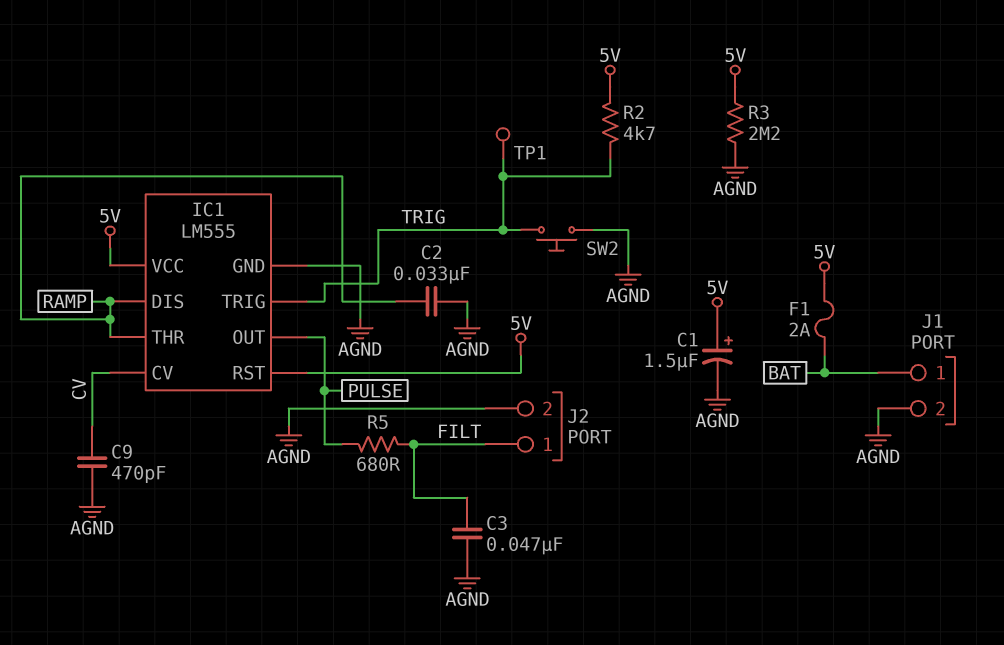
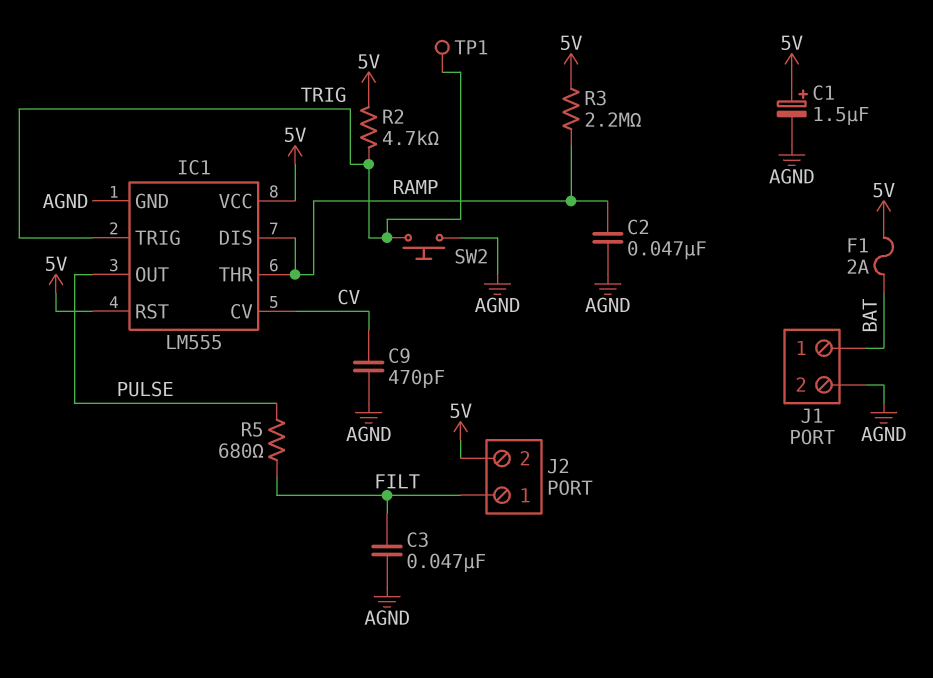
C2: 33nF (AGND, RAMP) -> 47nF (AGND, RAMP)
J2 pin 2: AGND -> 5V
R3: 2.2M (5V, AGND) -> 2.2M (5V, RAMP)

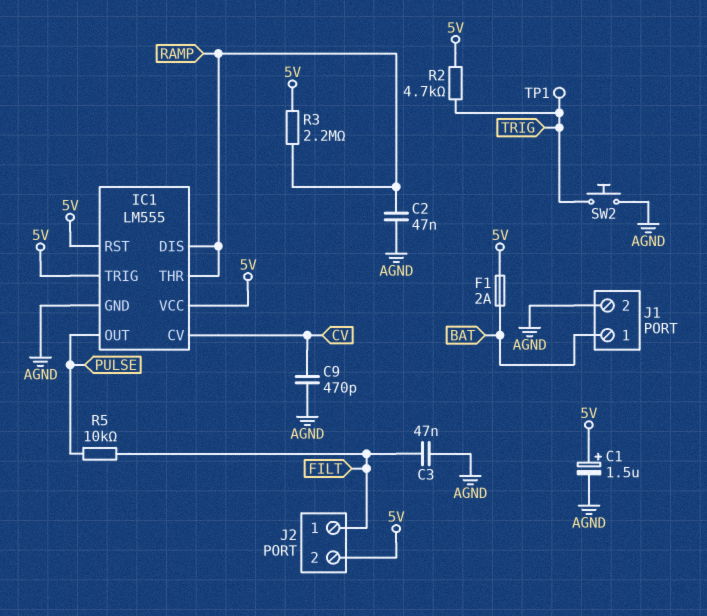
IC1 pin TRIG: TRIG -> 5V
R5: 680 (FILT, PULSE) -> 10k (FILT, PULSE)

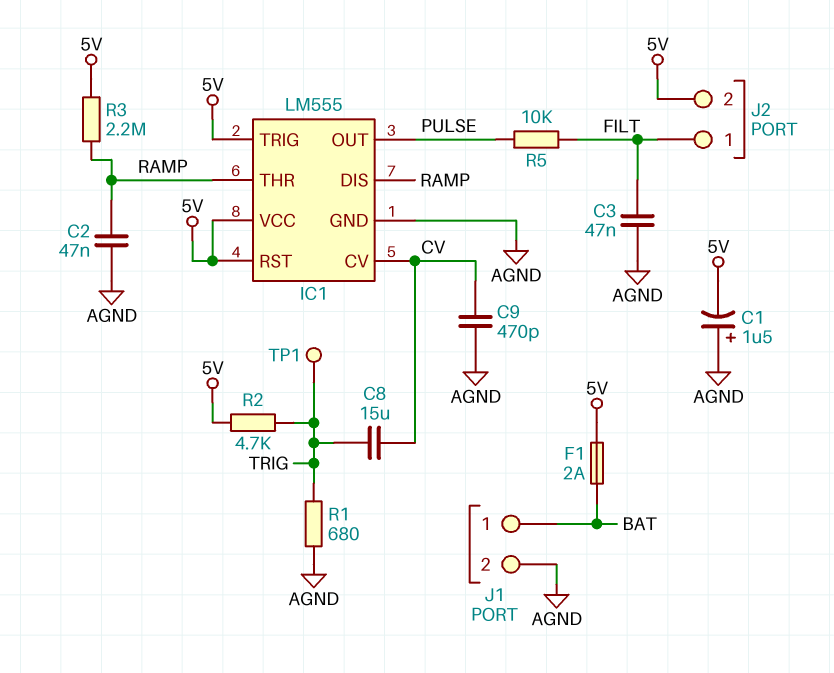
C1: 1.5uF (plus 5V, minus AGND) -> 1.5uF (plus AGND, minus 5V)
C8: none -> 15uF (CV, TRIG)
R1: none -> 680 (AGND, TRIG)
SW2: button (AGND, TRIG) -> none

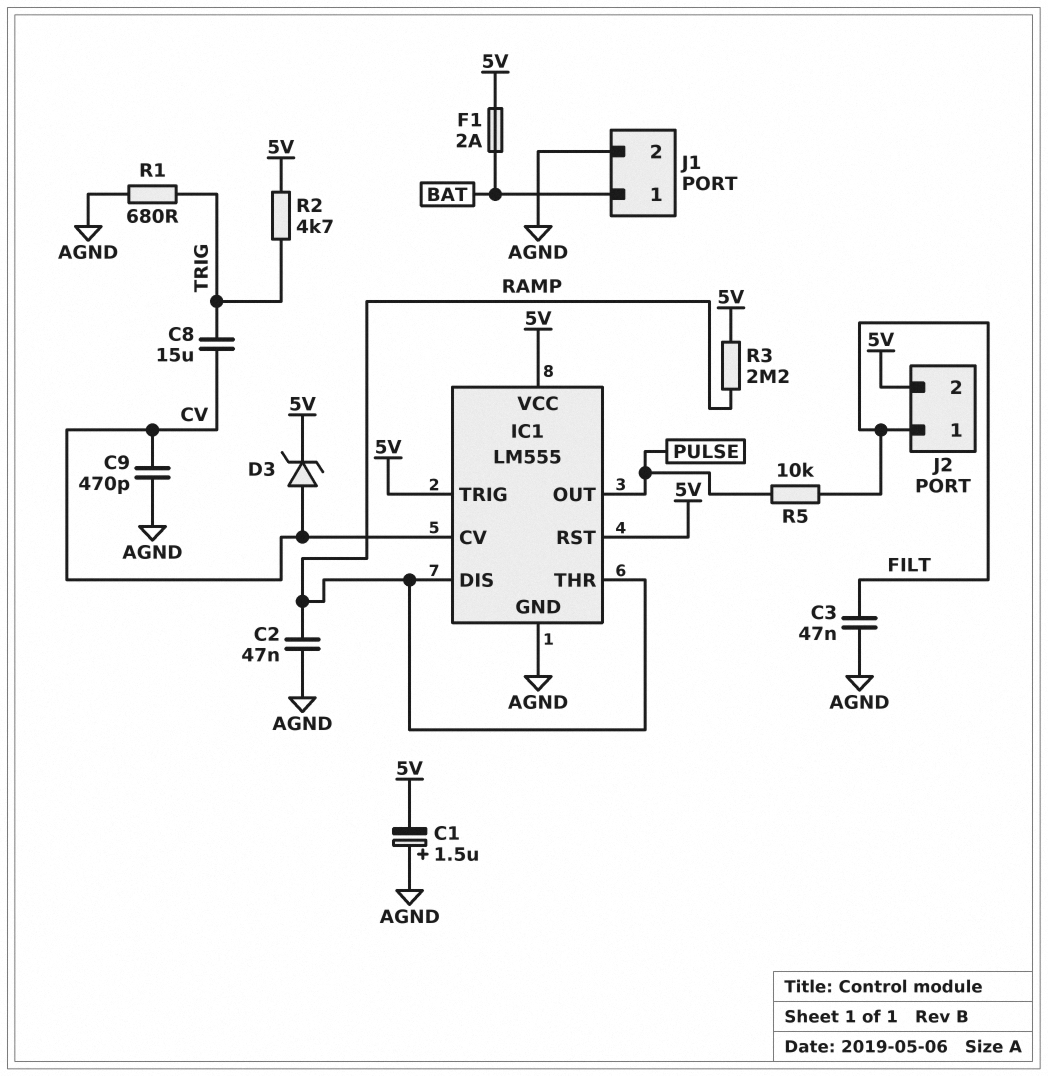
D3: none -> zener (A CV, K 5V)
TP1: test point (TRIG) -> none

